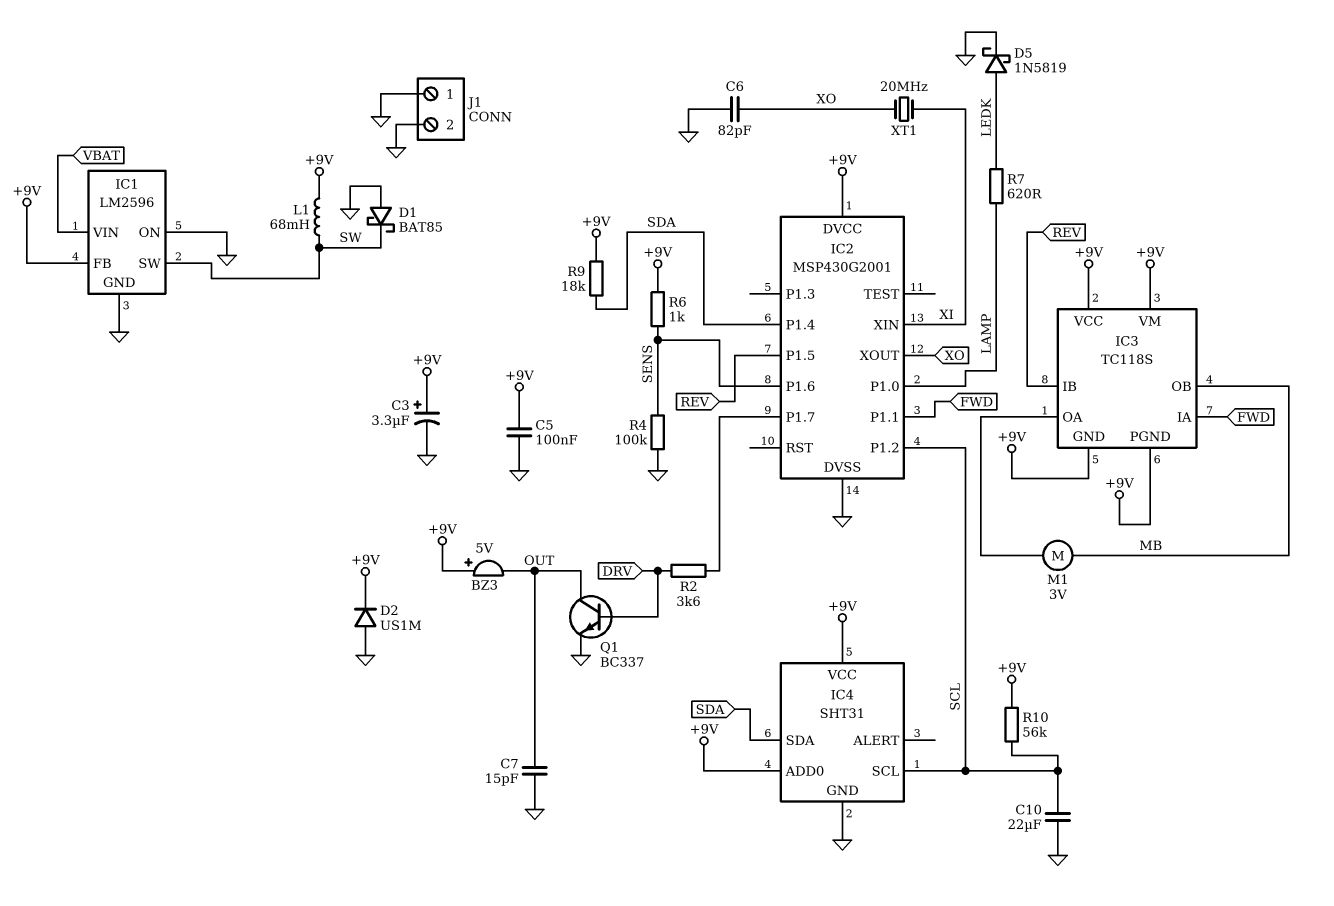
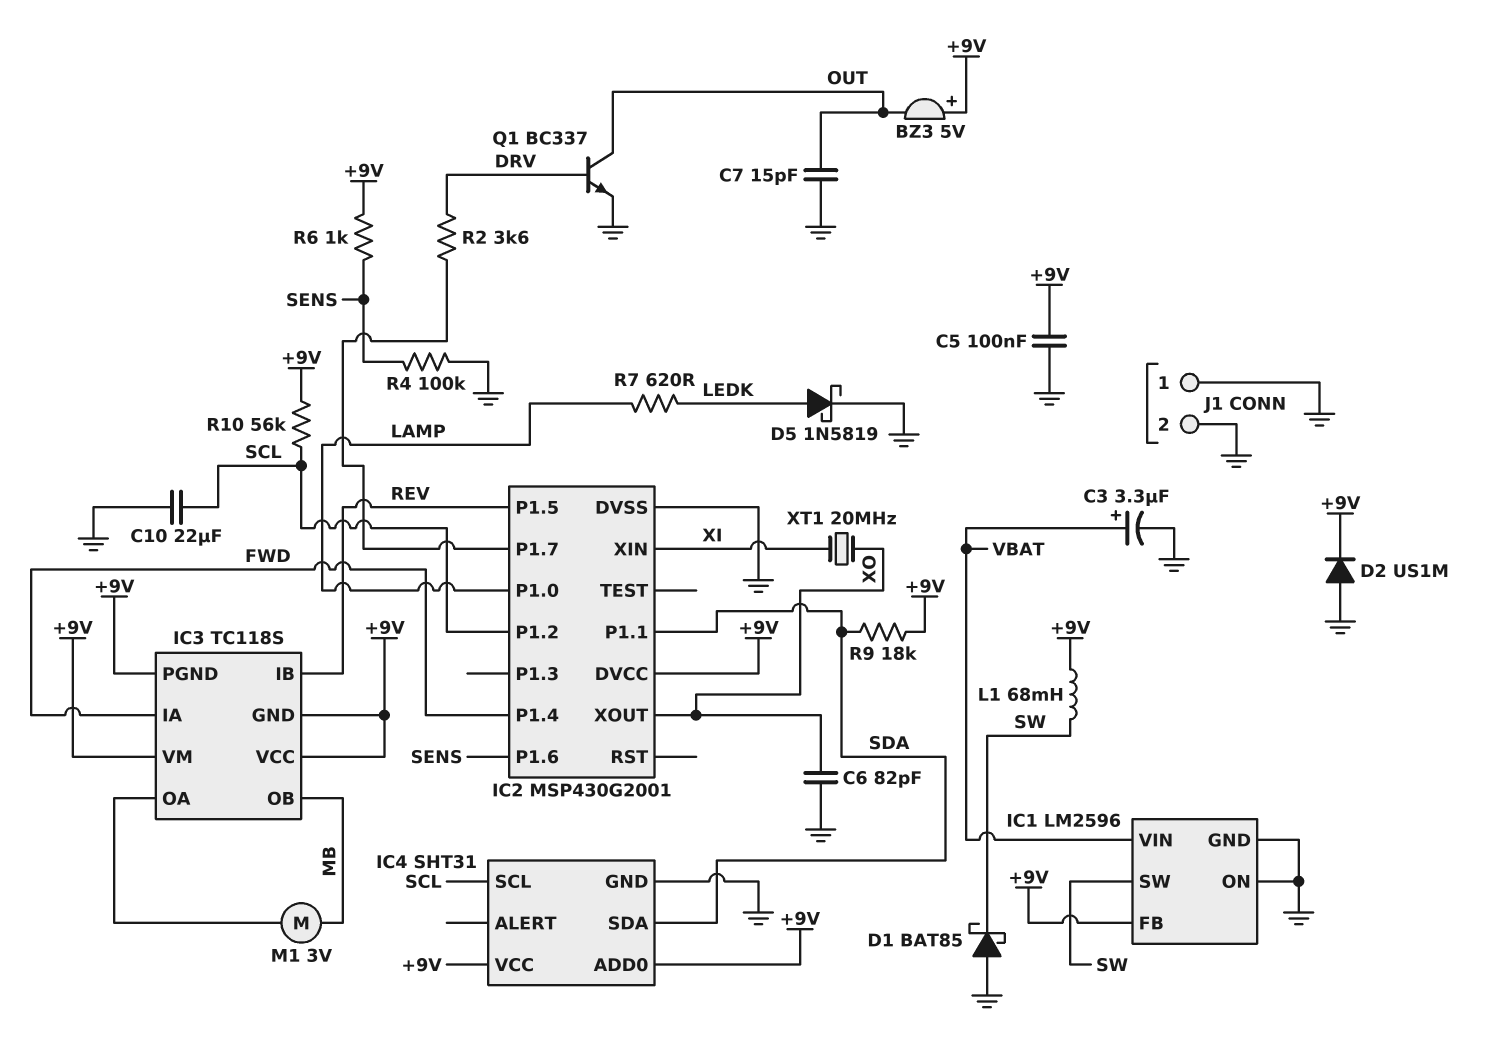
C3: 3.3uF (plus +9V, minus GND) -> 3.3uF (plus VBAT, minus GND)
IC2 pin P1.1: FWD -> SDA
IC2 pin P1.4: SDA -> FWD

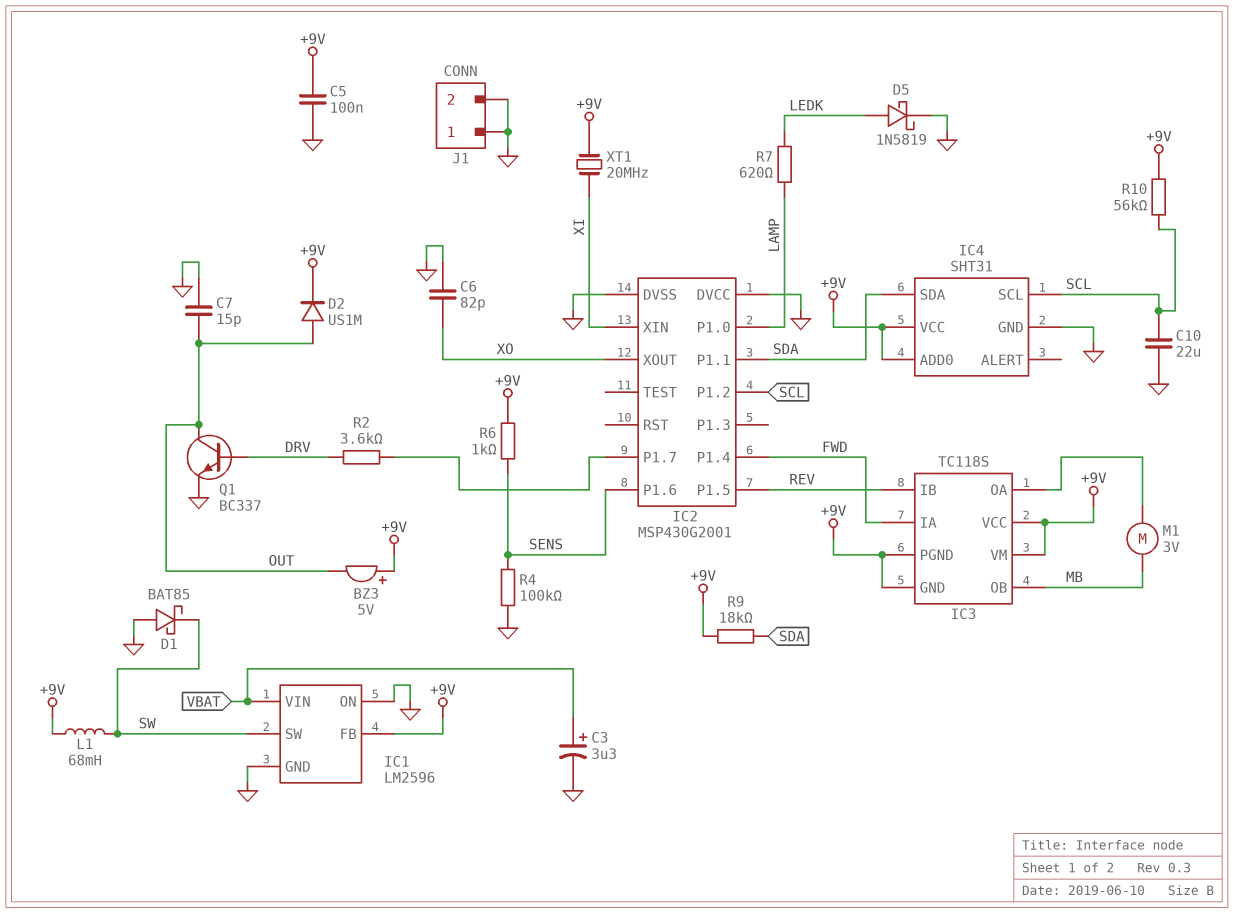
D2: diode US1M (A GND, K +9V) -> diode US1M (A OUT, K +9V)
IC2 pin DVCC: +9V -> GND
XT1: 20MHz (XI, XO) -> 20MHz (+9V, XI)

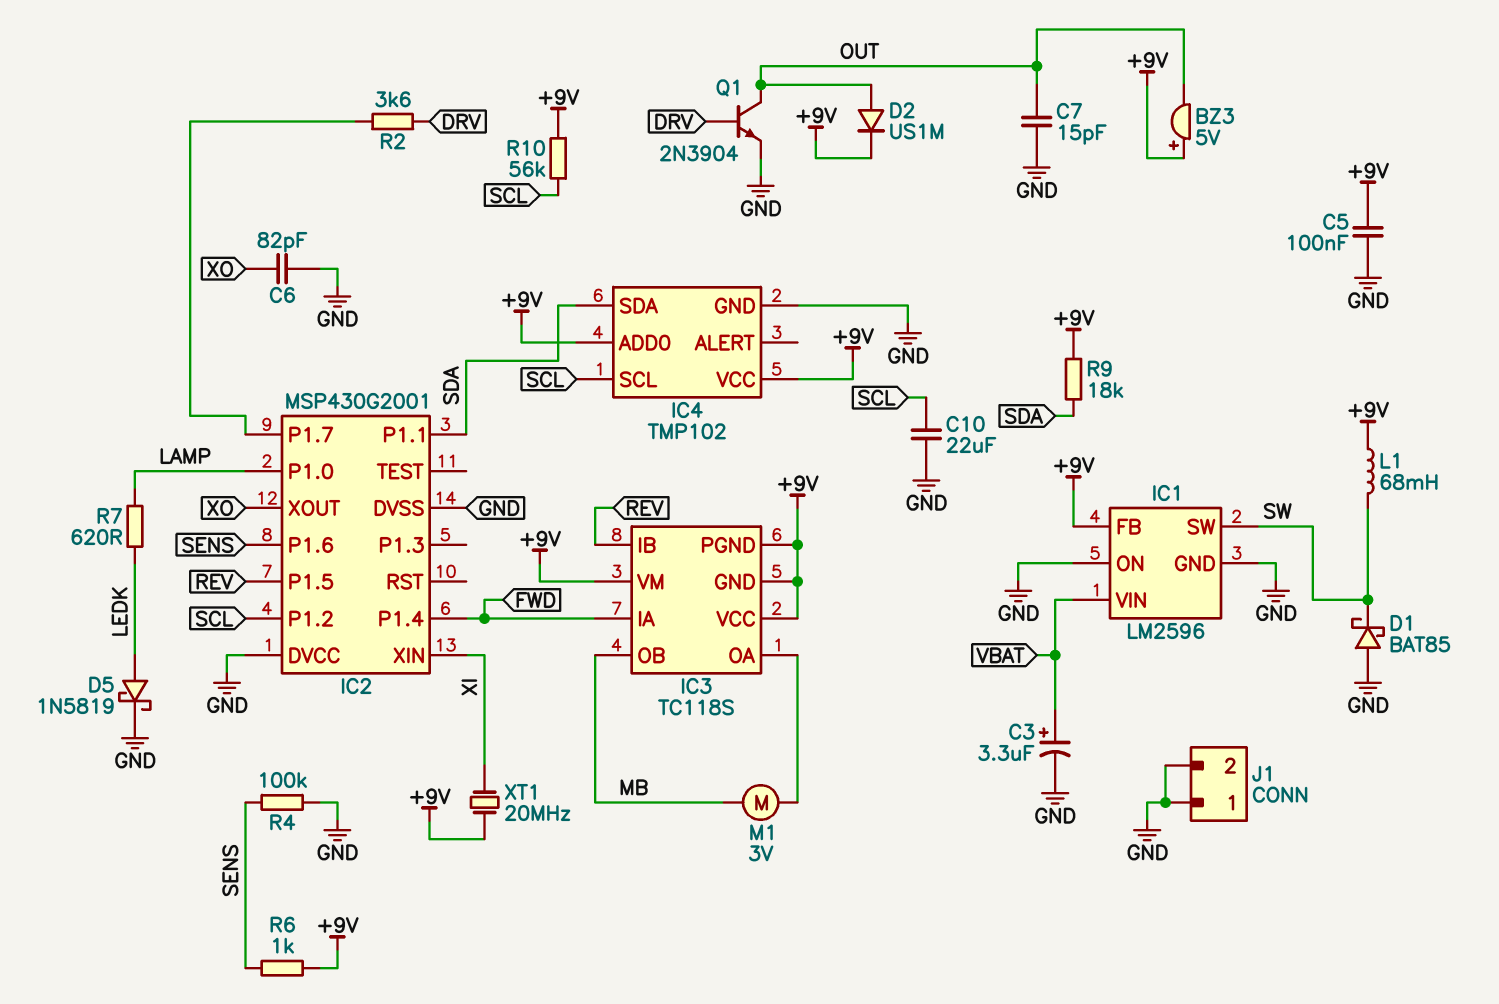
IC4: SHT31 -> TMP102
Q1: NPN BC337 (B DRV, C OUT, E GND) -> NPN 2N3904 (B DRV, C OUT, E GND)

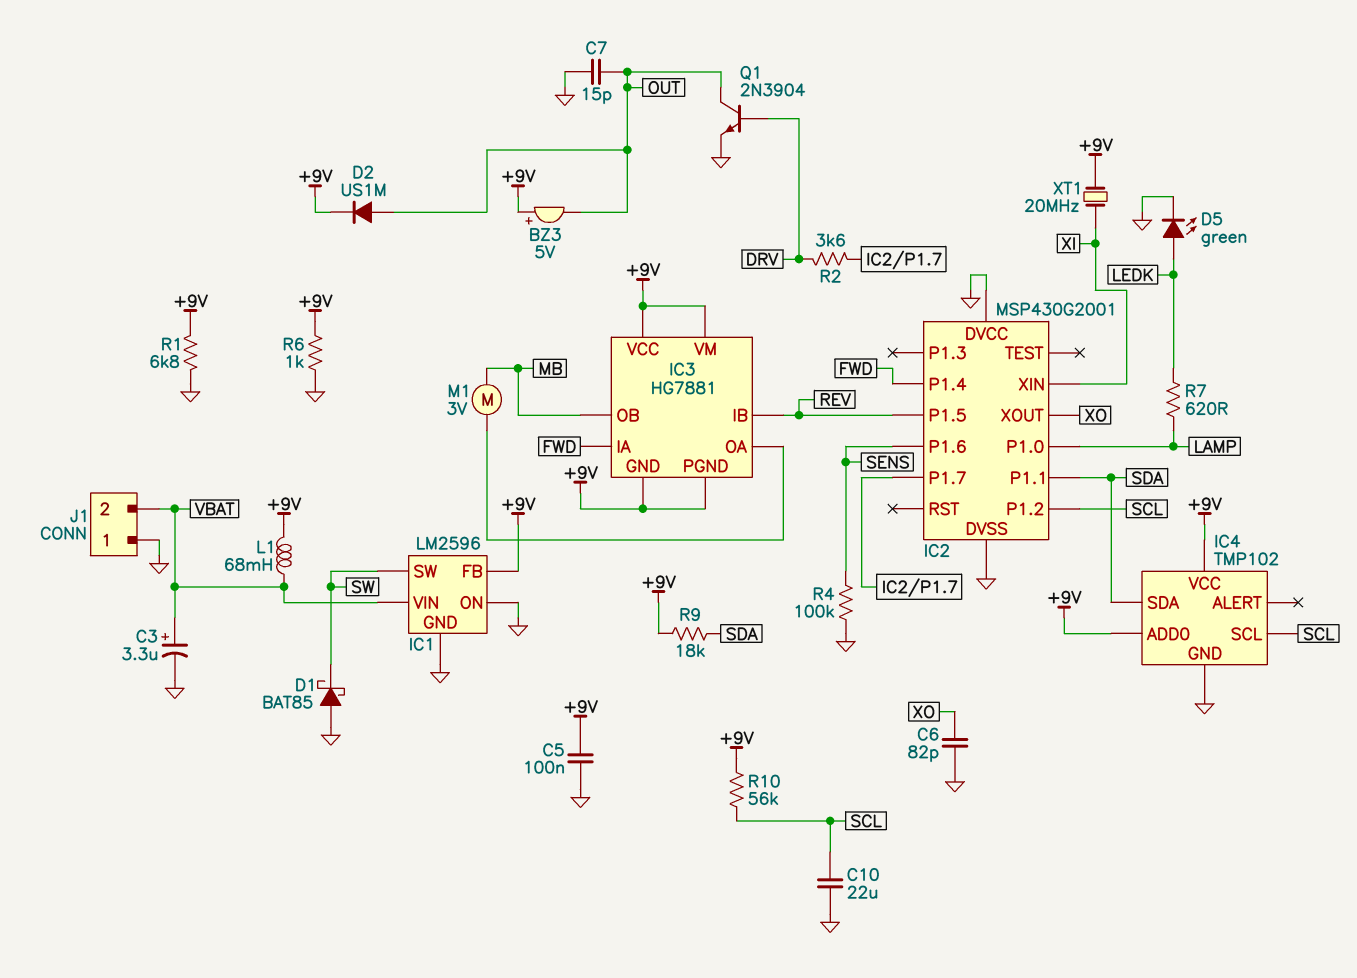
D5: schottky 1N5819 (A LEDK, K GND) -> LED green (A LEDK, K GND)
IC3: TC118S -> HG7881
J1 pin 2: GND -> VBAT
L1: 68mH (+9V, SW) -> 68mH (+9V, VBAT)
R1: none -> 6.8k (+9V, GND)
R6: 1k (+9V, SENS) -> 1k (+9V, GND)

